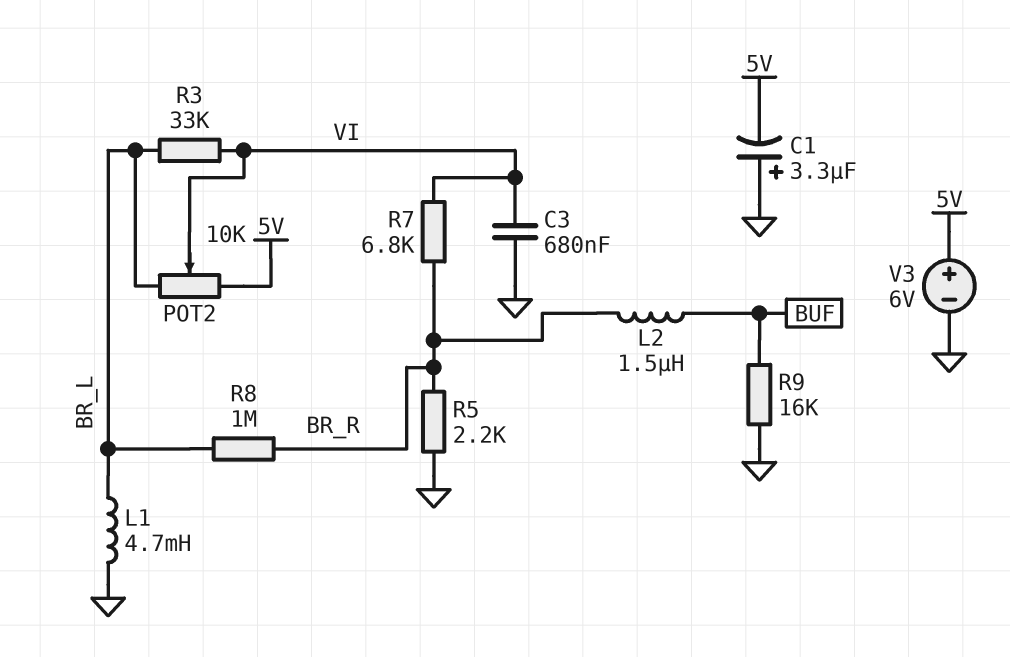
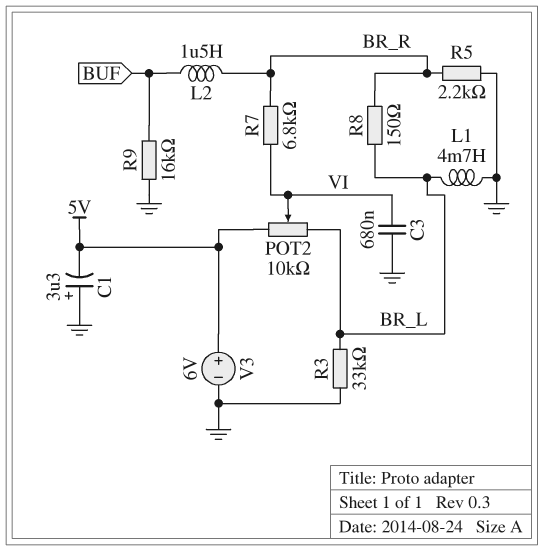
R3: 33k (BR_L, VI) -> 33k (BR_L, GND)
R8: 1M (BR_L, BR_R) -> 150 (BR_L, BR_R)

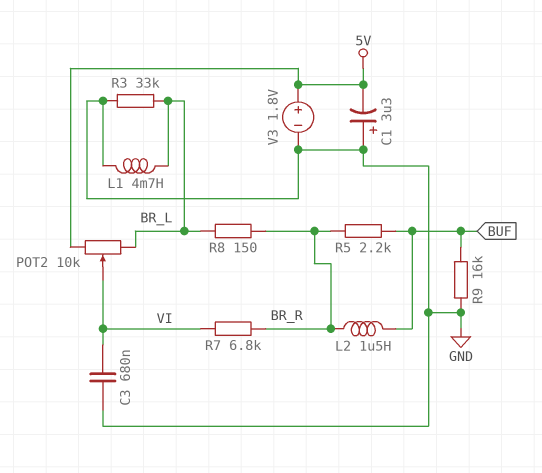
R5: 2.2k (BR_R, GND) -> 2.2k (BR_R, BUF)
V3: 6V (plus 5V, minus GND) -> 1.8V (plus 5V, minus GND)

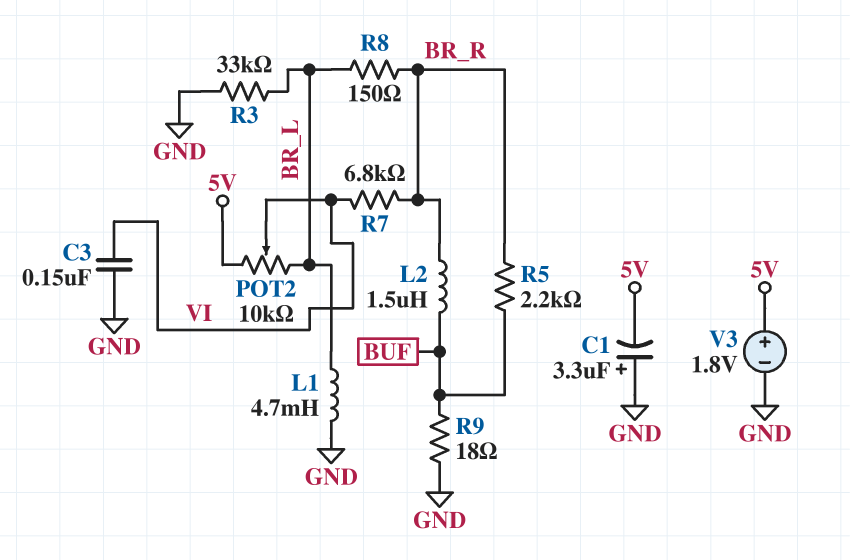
C3: 680nF (GND, VI) -> 150nF (GND, VI)
R9: 16k (BUF, GND) -> 18 (BUF, GND)

